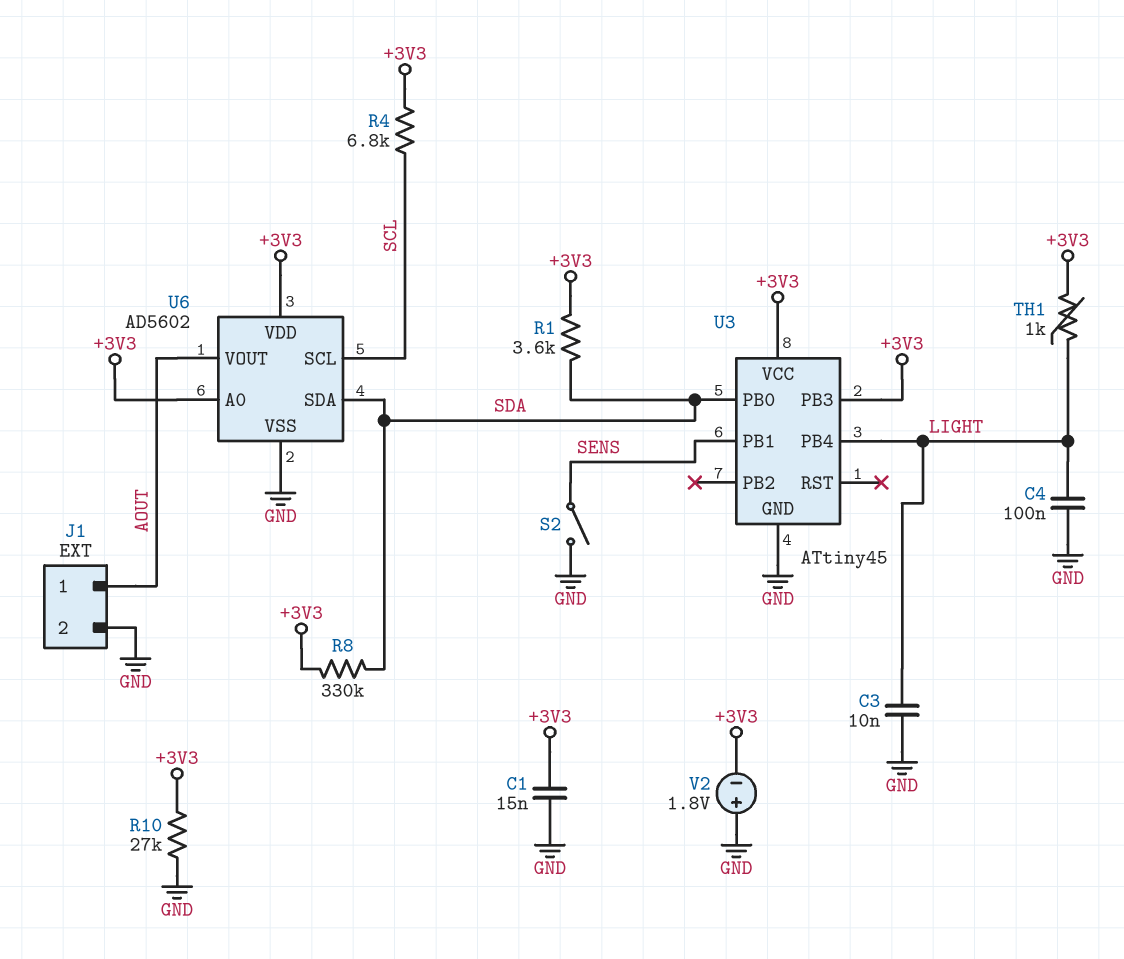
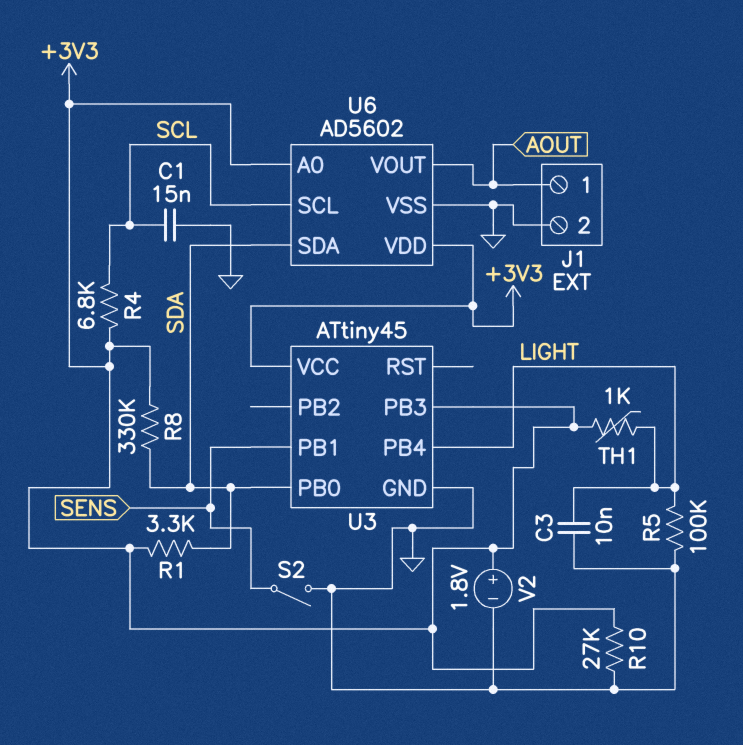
C1: 15nF (+3V3, GND) -> 15nF (GND, SCL)
C4: 100nF (GND, LIGHT) -> none
R1: 3.6k (+3V3, SDA) -> 3.3k (+3V3, SDA)
R5: none -> 100k (GND, LIGHT)
V2: 1.8V (plus GND, minus +3V3) -> 1.8V (plus +3V3, minus GND)

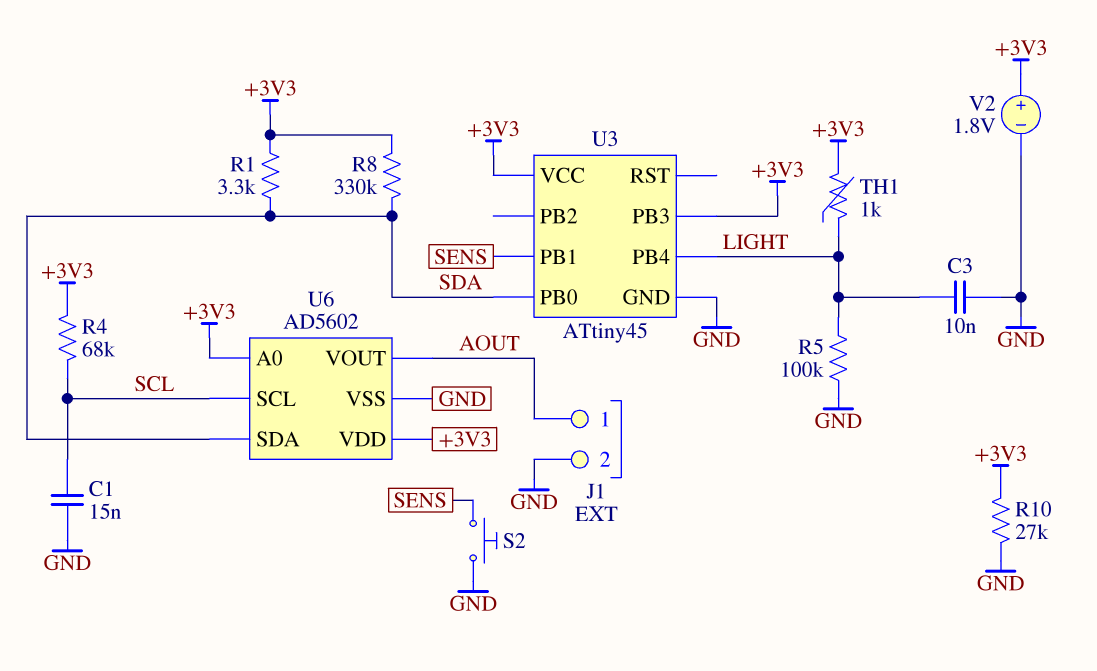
R4: 6.8k (+3V3, SCL) -> 68k (+3V3, SCL)
S2: switch (GND, SENS) -> button (GND, SENS)

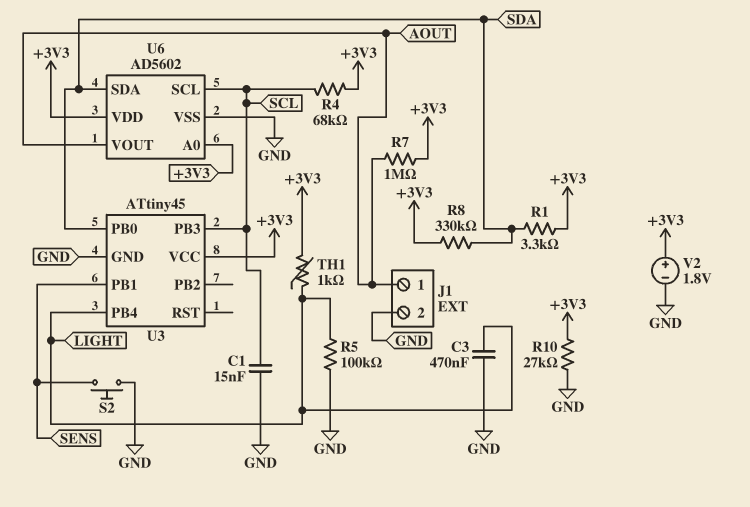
C3: 10nF (GND, LIGHT) -> 470nF (GND, LIGHT)
R7: none -> 1M (+3V3, AOUT)
U3 pin PB3: +3V3 -> SCL

